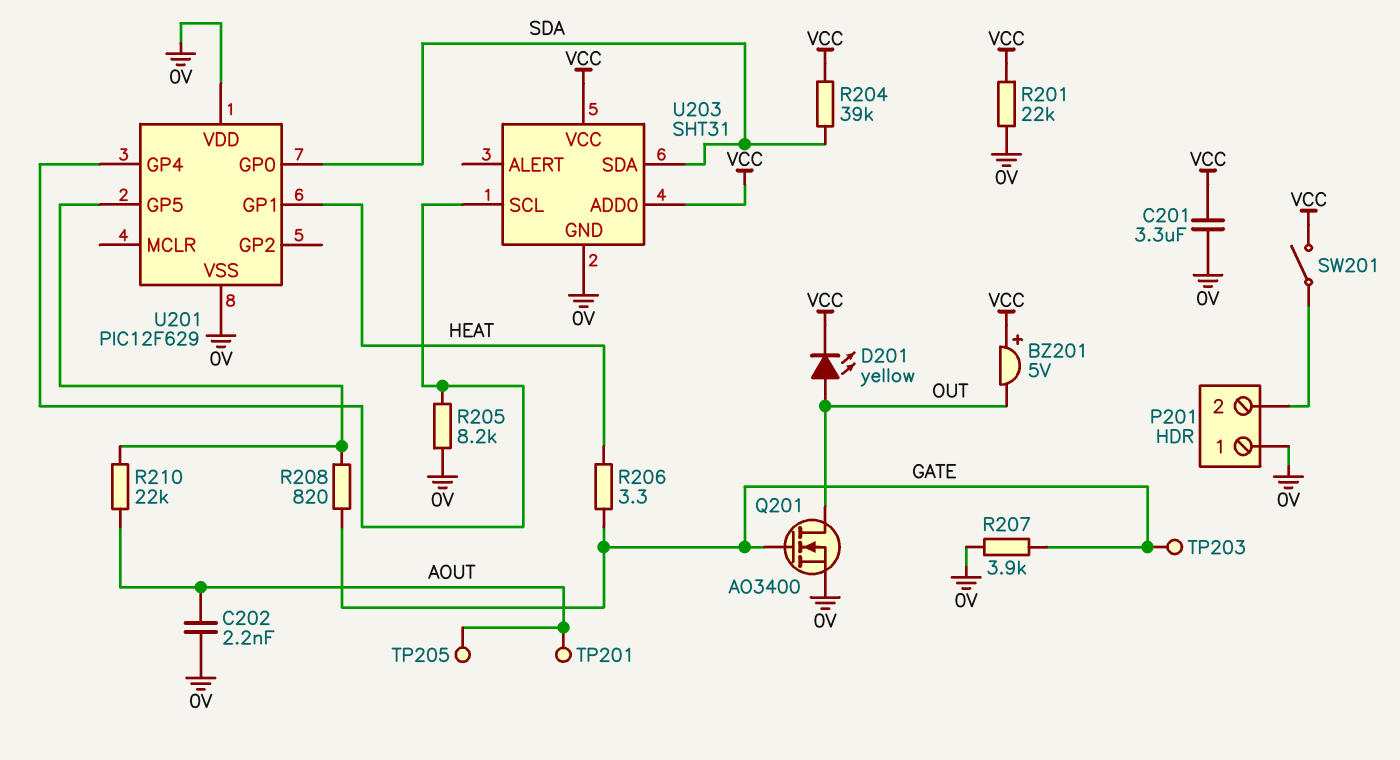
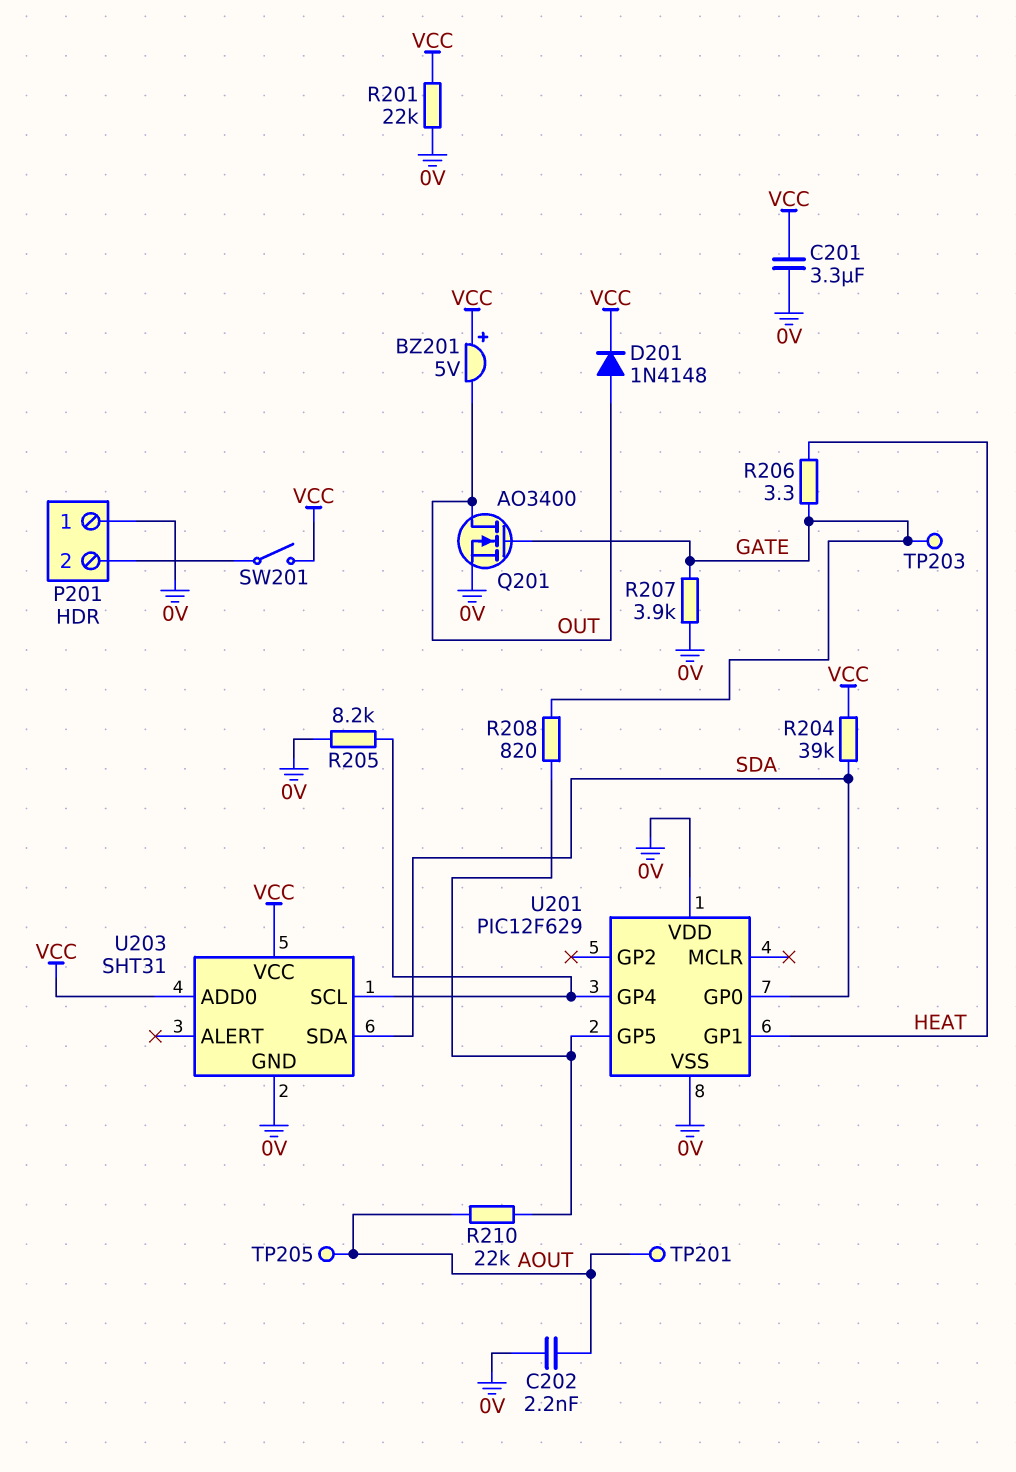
D201: LED yellow (A OUT, K VCC) -> diode 1N4148 (A OUT, K VCC)

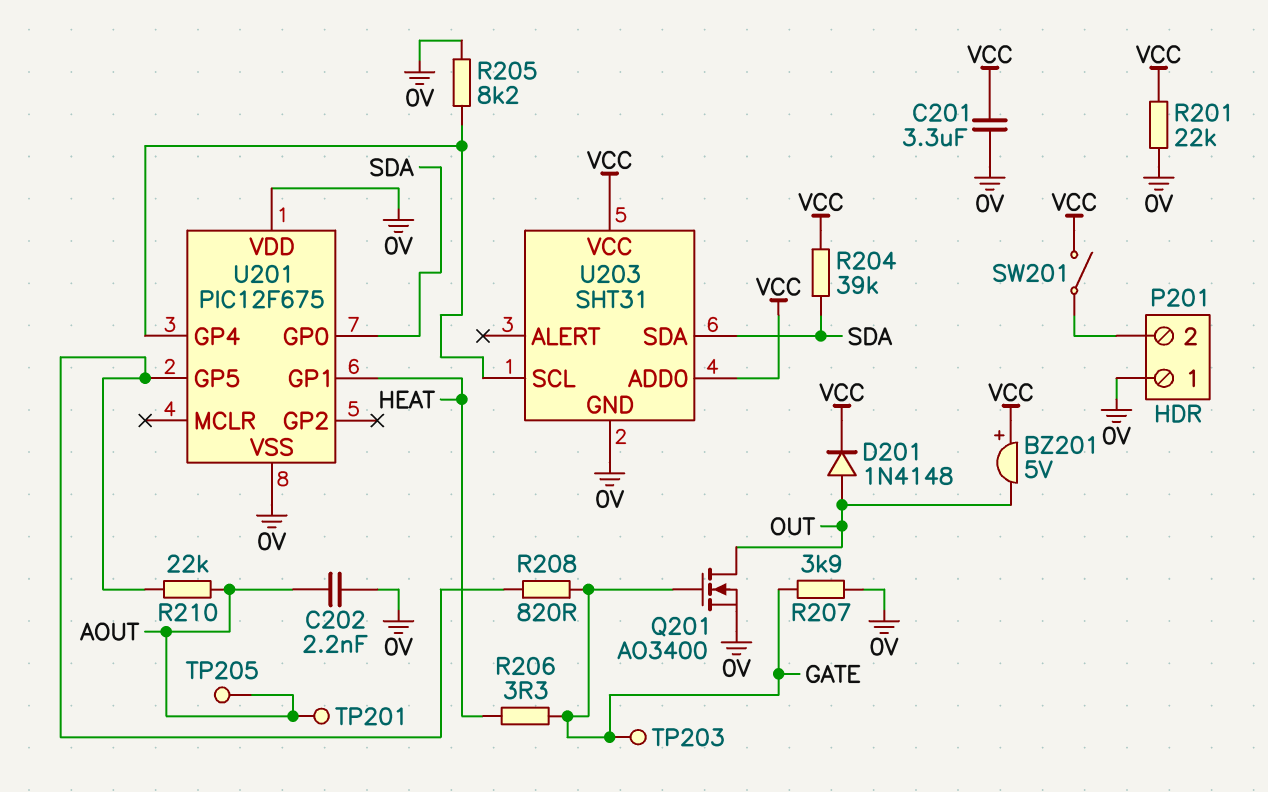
U201: PIC12F629 -> PIC12F675

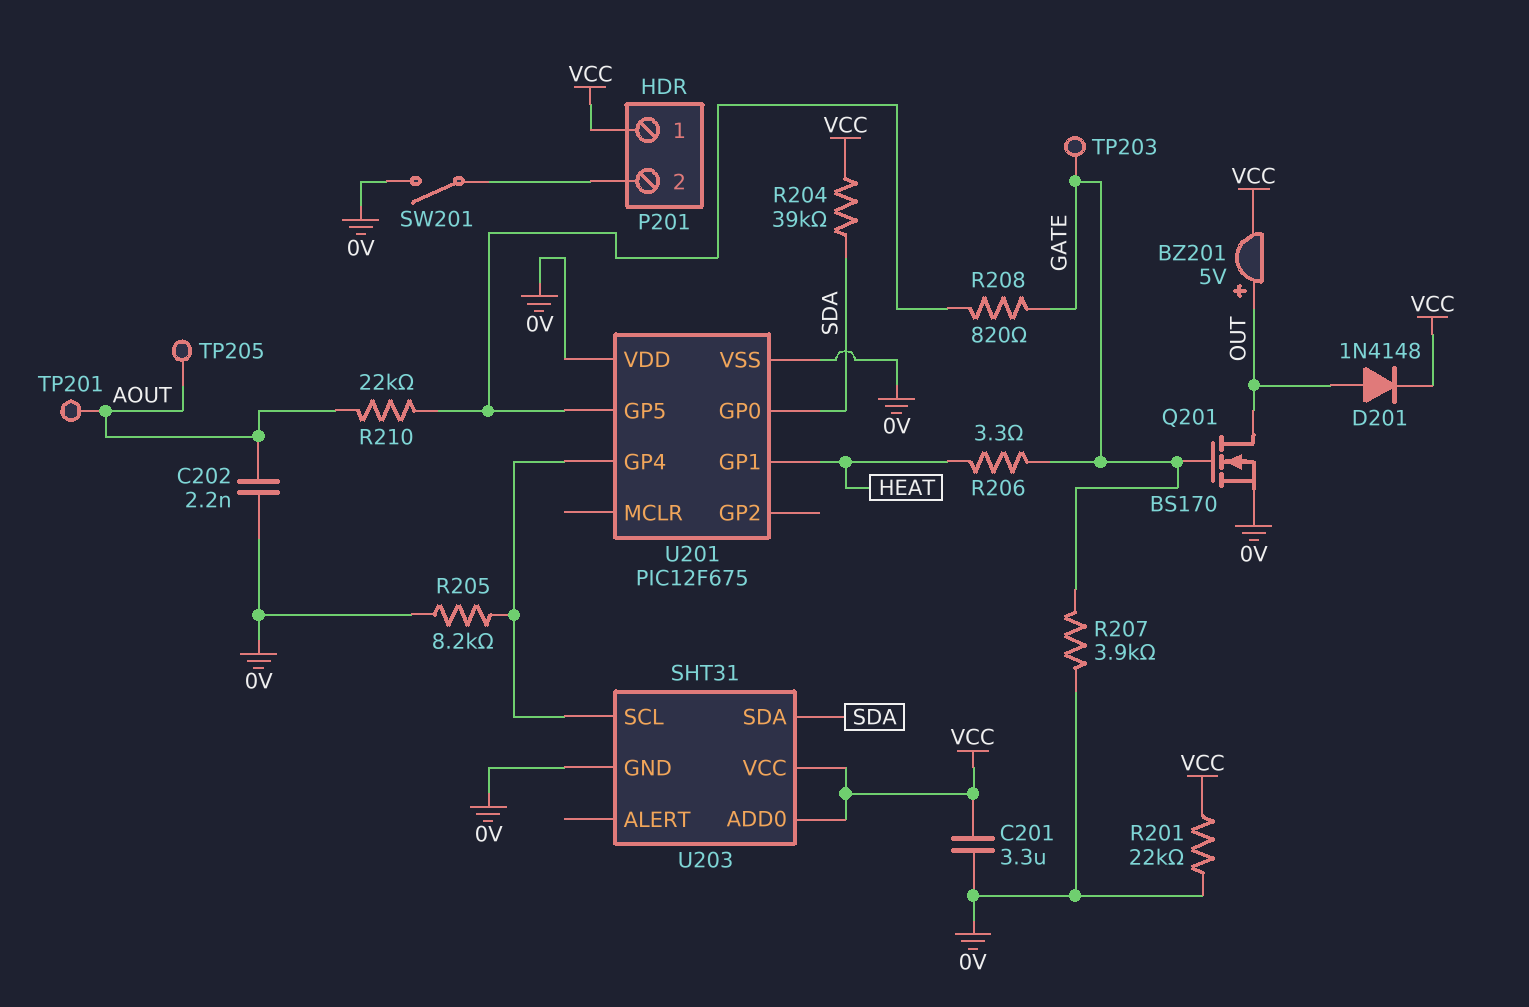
BZ201: buzzer 5V (plus VCC, minus OUT) -> buzzer 5V (plus OUT, minus VCC)
P201 pin 1: 0V -> VCC
Q201: NMOS AO3400 (G GATE, D OUT, S 0V) -> NMOS BS170 (G GATE, D OUT, S 0V)
SW201: switch (P201/2, VCC) -> switch (0V, P201/2)

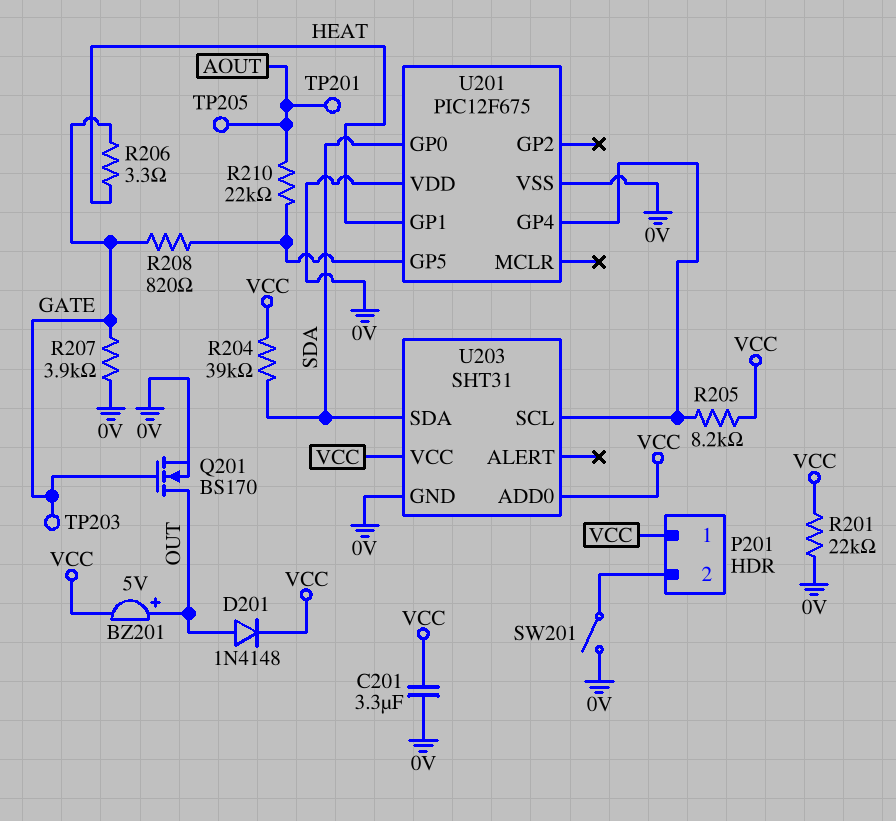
C202: 2.2nF (0V, AOUT) -> none
R205: 8.2k (0V, U201/GP4) -> 8.2k (U201/GP4, VCC)

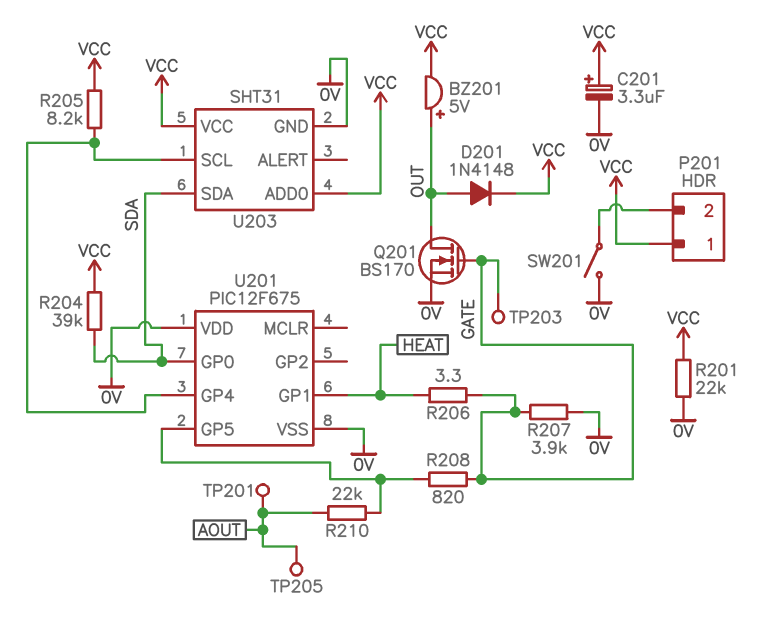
C201: 3.3uF (0V, VCC) -> 3.3uF (plus VCC, minus 0V)

